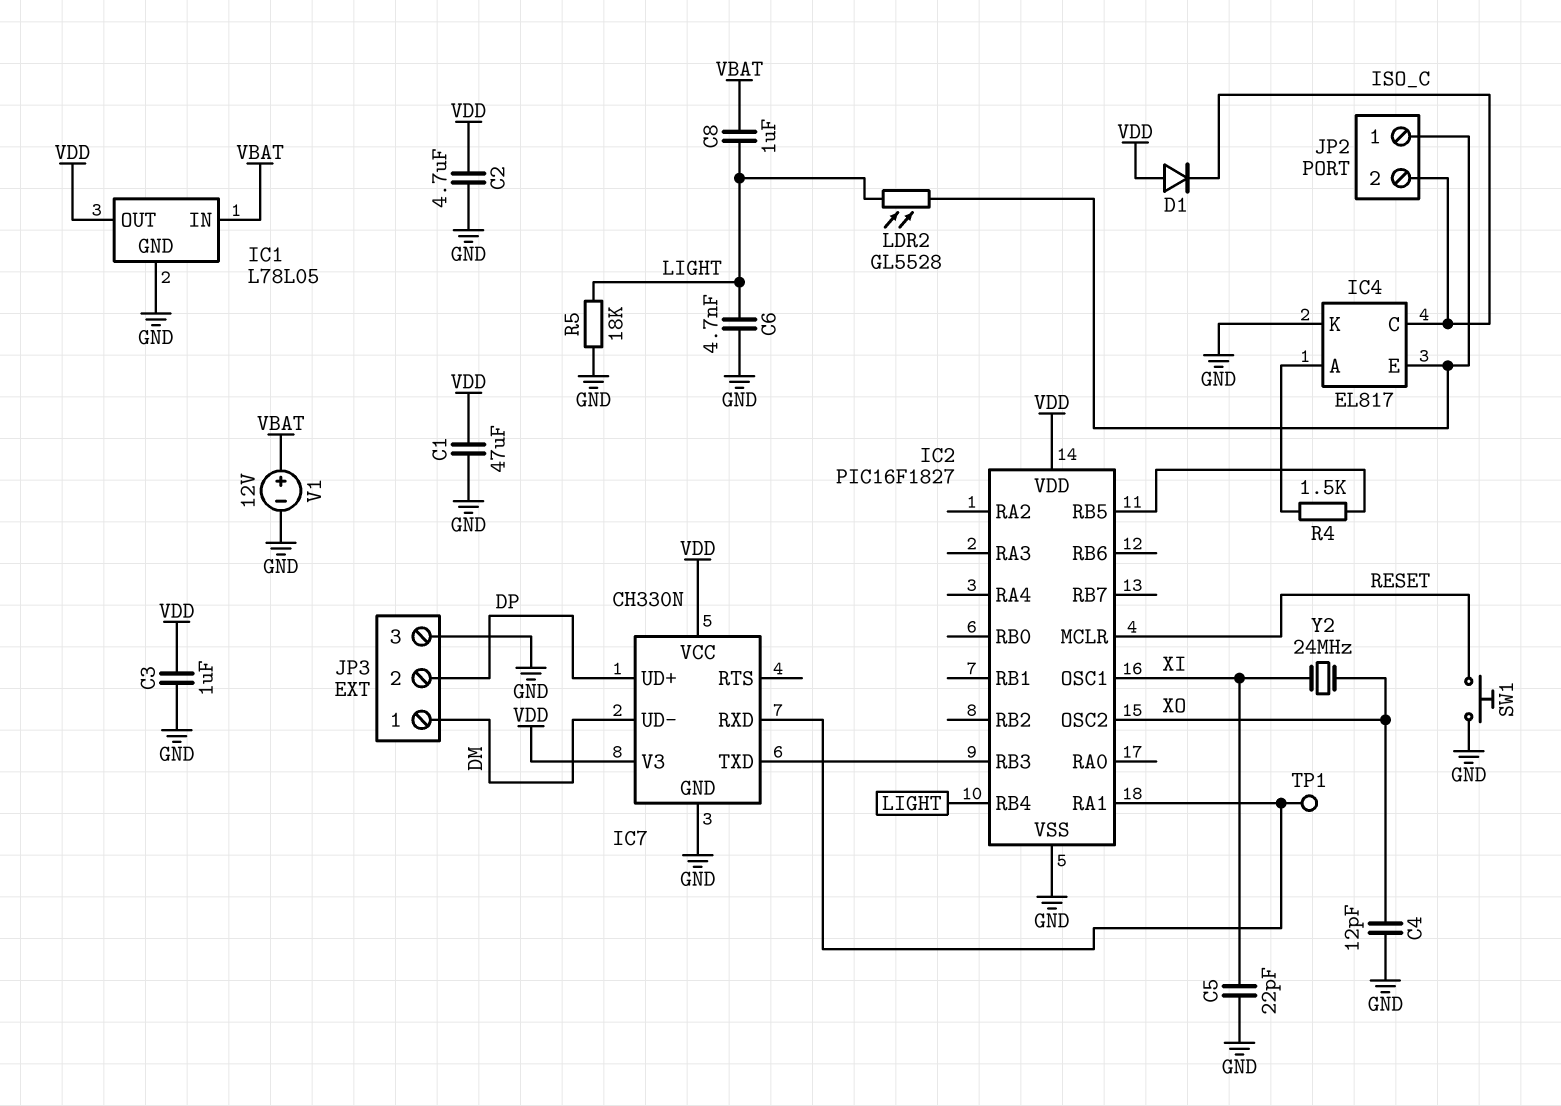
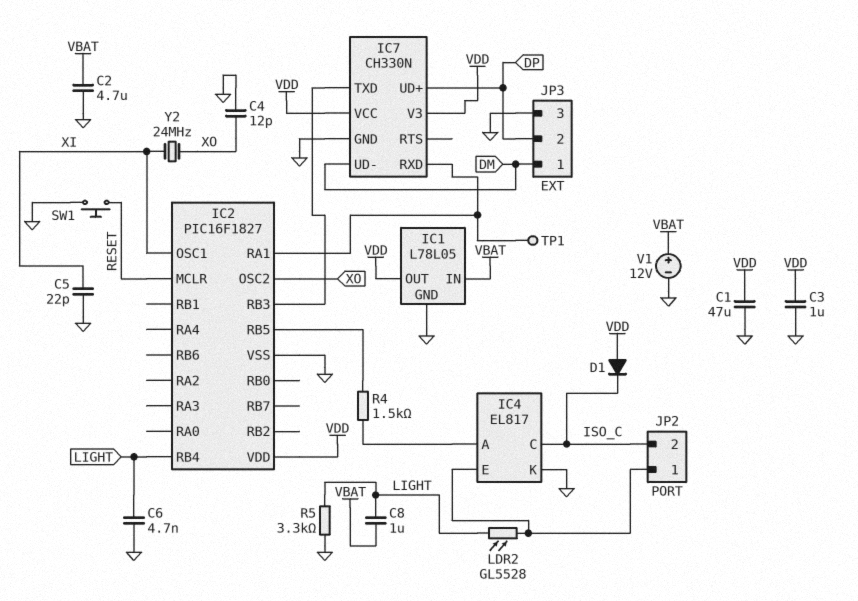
C2: 4.7uF (GND, VDD) -> 4.7uF (GND, VBAT)
R5: 18k (GND, LIGHT) -> 3.3k (GND, LIGHT)

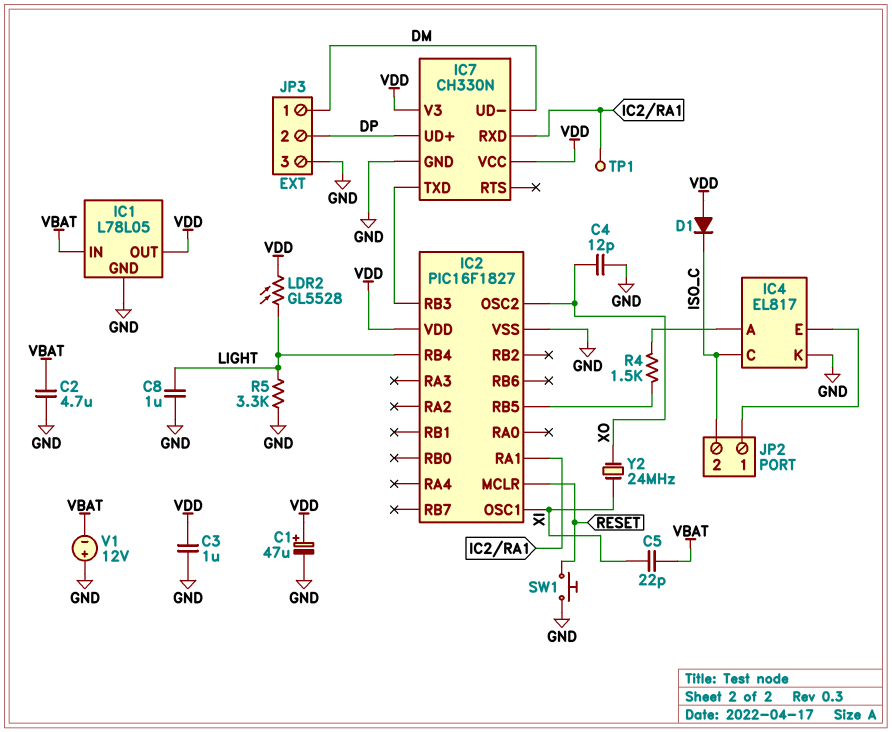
C1: 47uF (GND, VDD) -> 47uF (plus VDD, minus GND)
C5: 22pF (GND, XI) -> 22pF (VBAT, XI)
C6: 4.7nF (GND, LIGHT) -> none
C8: 1uF (LIGHT, VBAT) -> 1uF (GND, LIGHT)
LDR2: GL5528 (IC4/E, LIGHT) -> GL5528 (LIGHT, VDD)
V1: 12V (plus VBAT, minus GND) -> 12V (plus GND, minus VBAT)

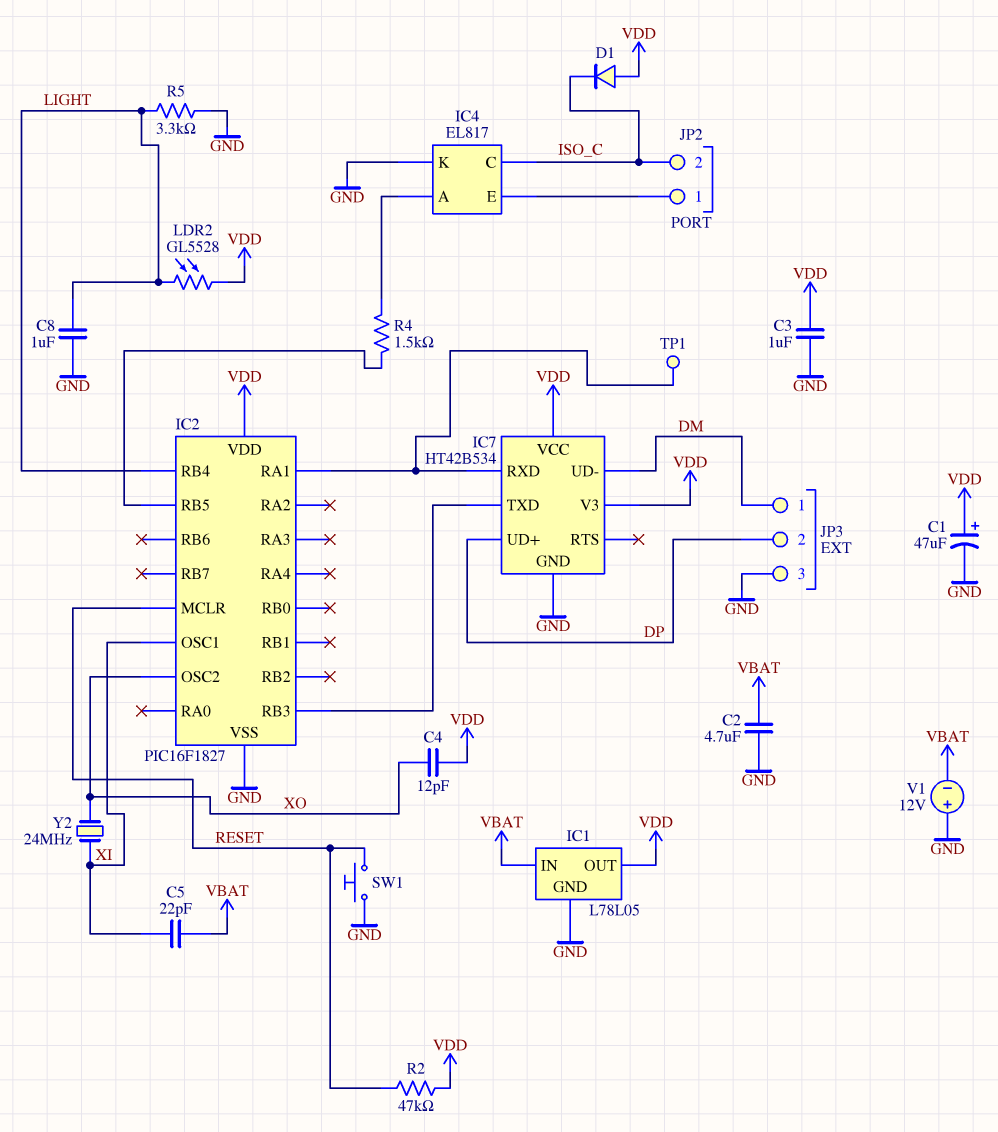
C4: 12pF (GND, XO) -> 12pF (VDD, XO)
IC7: CH330N -> HT42B534
R2: none -> 47k (RESET, VDD)

